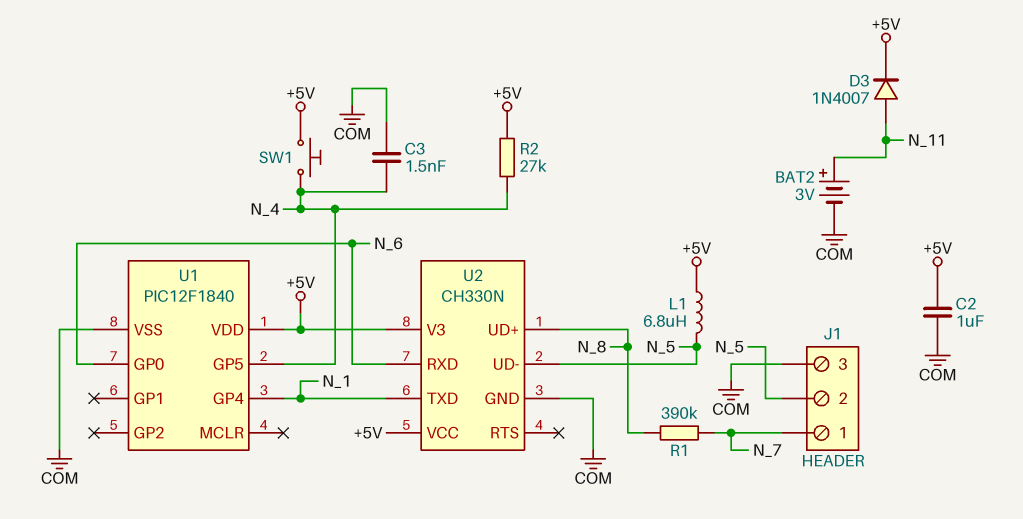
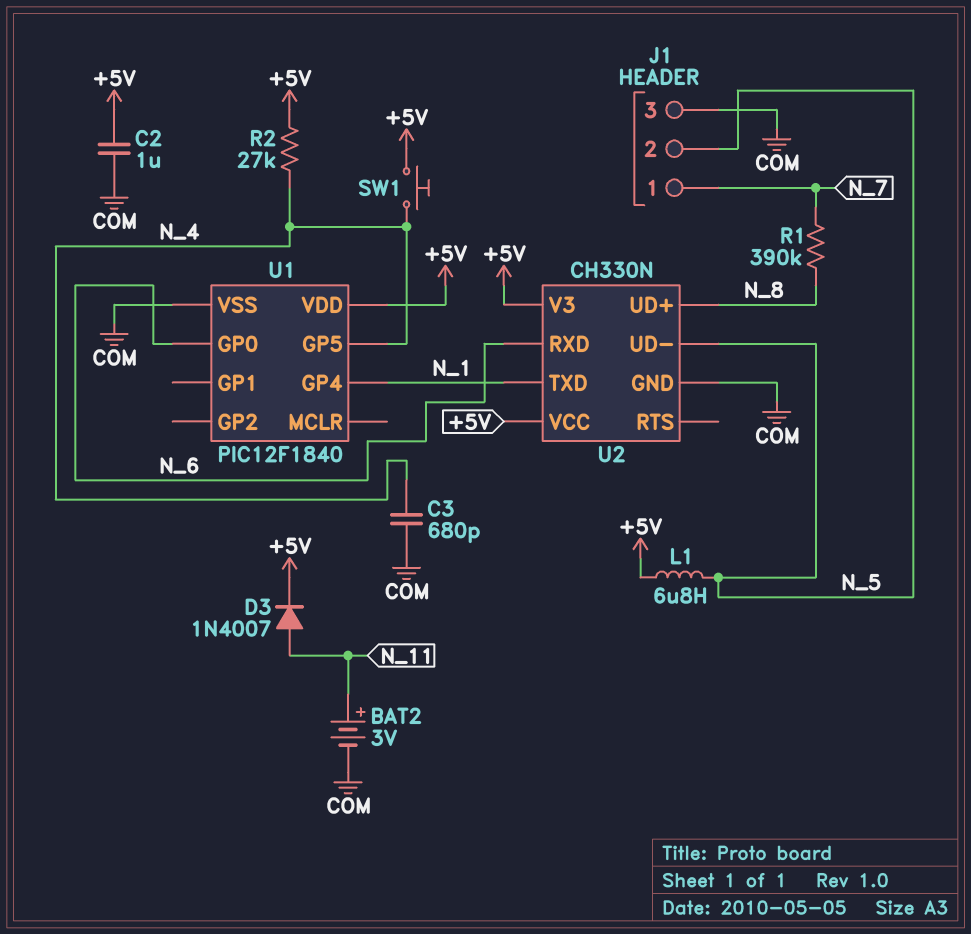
C3: 1.5nF (COM, N_4) -> 680pF (COM, N_4)

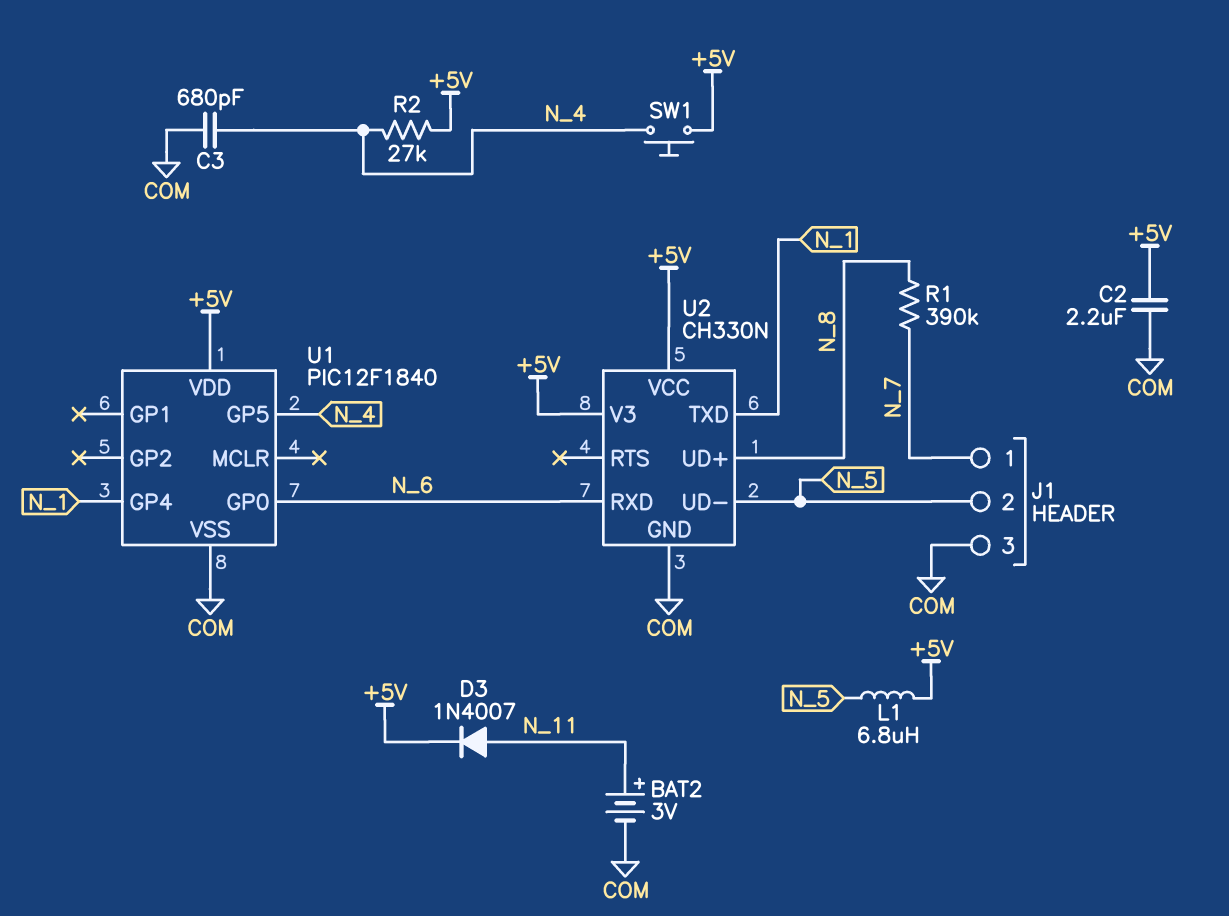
C2: 1uF (+5V, COM) -> 2.2uF (+5V, COM)

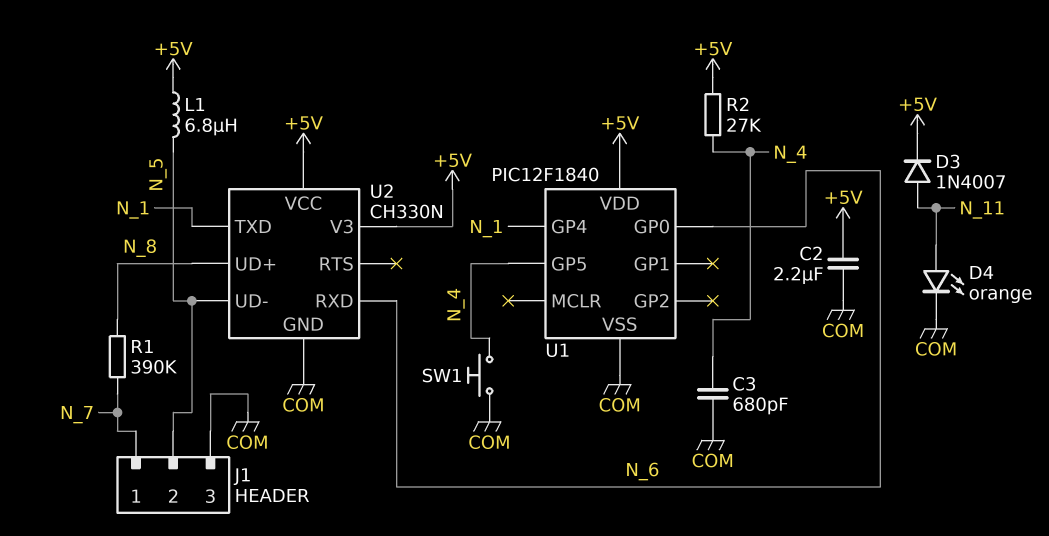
BAT2: 3V (plus N_11, minus COM) -> none
D4: none -> LED orange (A N_11, K COM)
SW1: button (+5V, N_4) -> button (COM, N_4)

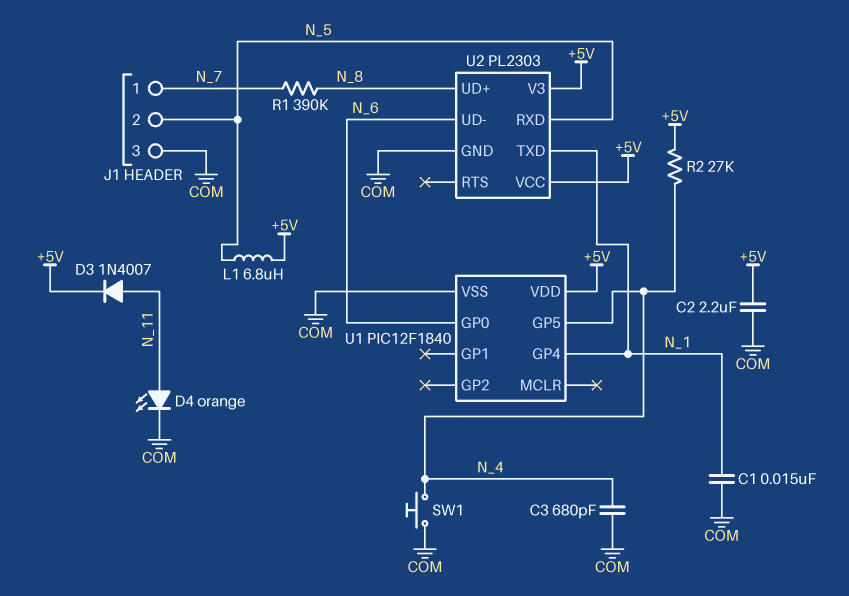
C1: none -> 15nF (COM, N_1)
U2: CH330N -> PL2303
U2 pin RXD: N_6 -> N_5
U2 pin UD-: N_5 -> N_6

